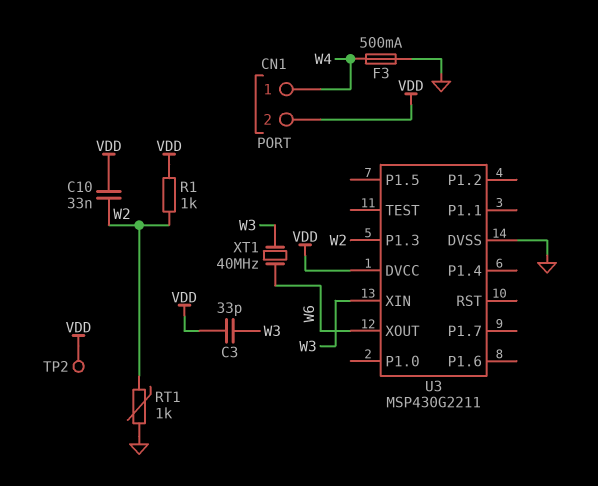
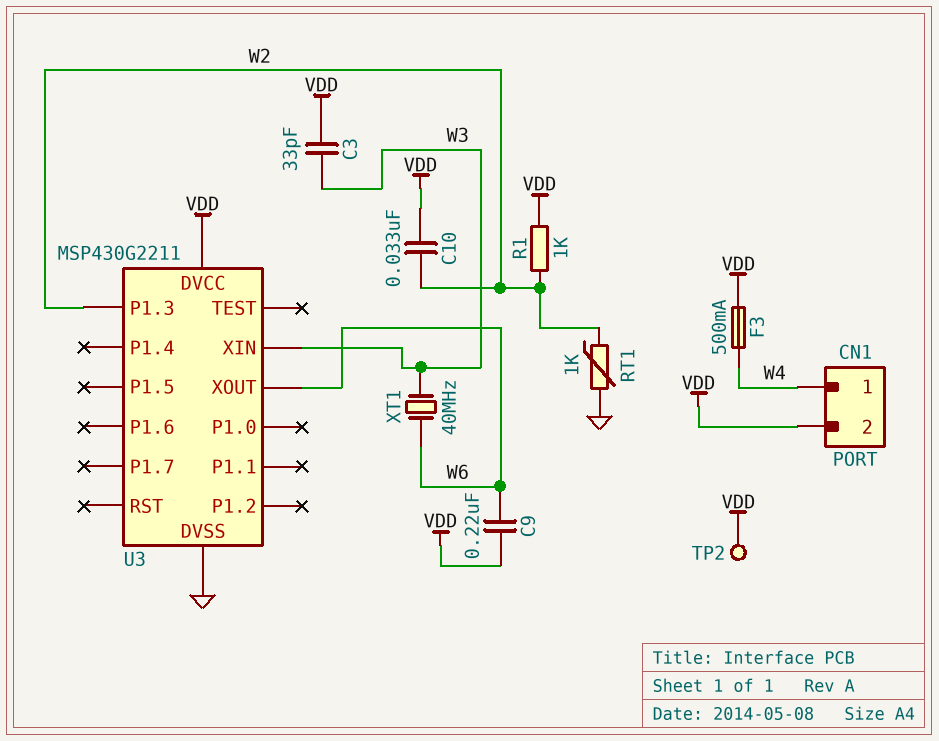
C9: none -> 220nF (VDD, W6)
F3: 500mA (GND, W4) -> 500mA (VDD, W4)

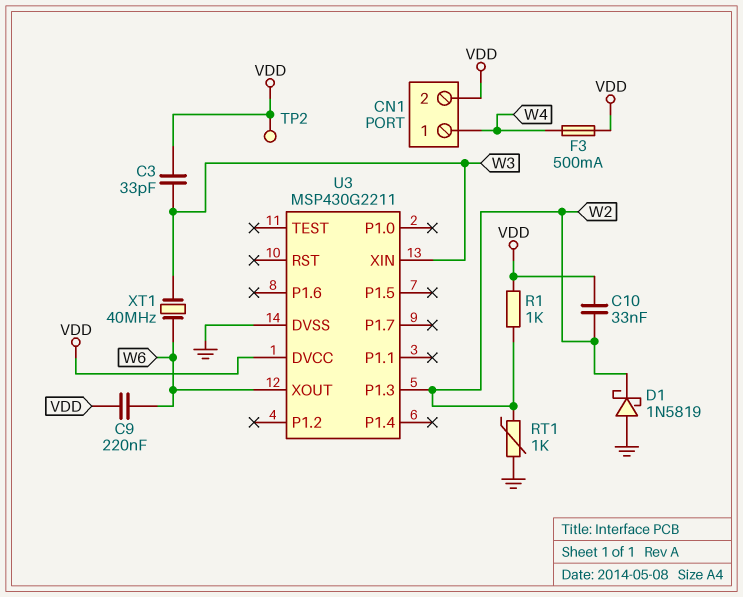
D1: none -> schottky 1N5819 (A GND, K W2)

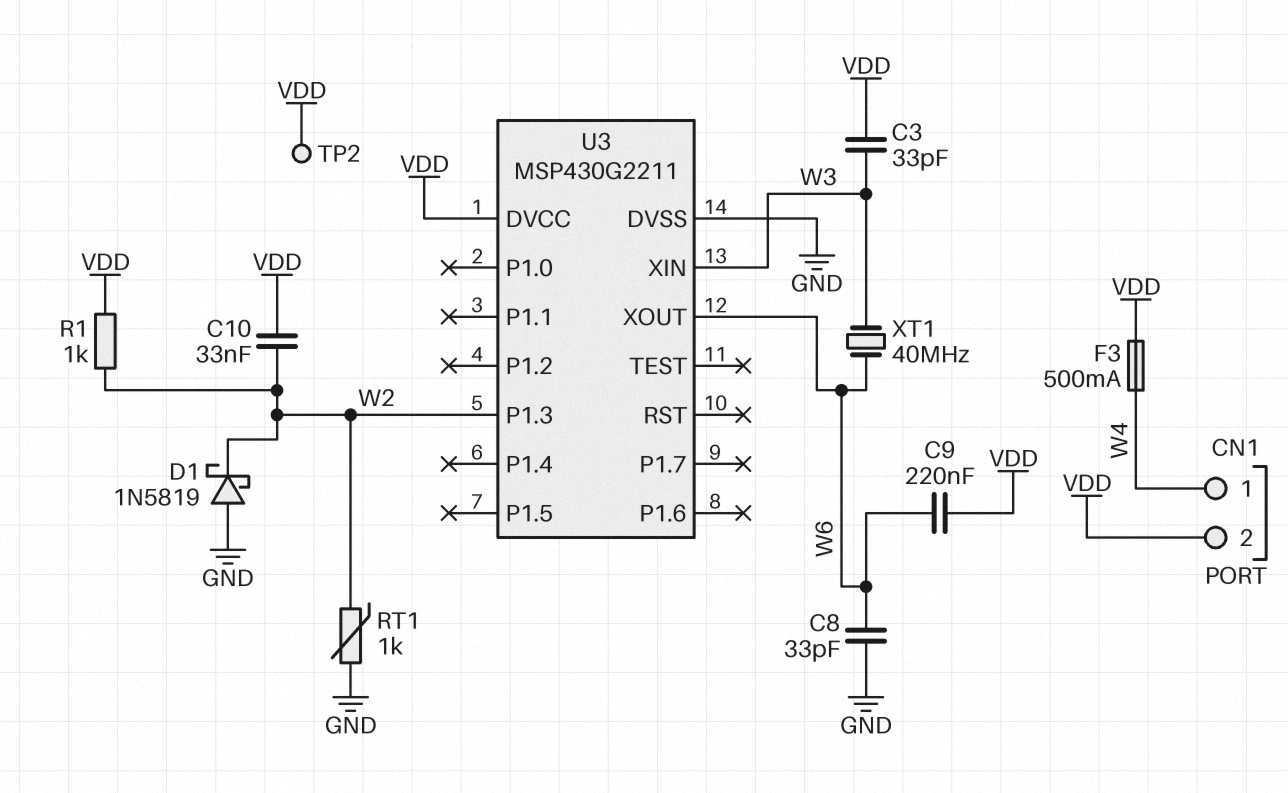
C8: none -> 33pF (GND, W6)

